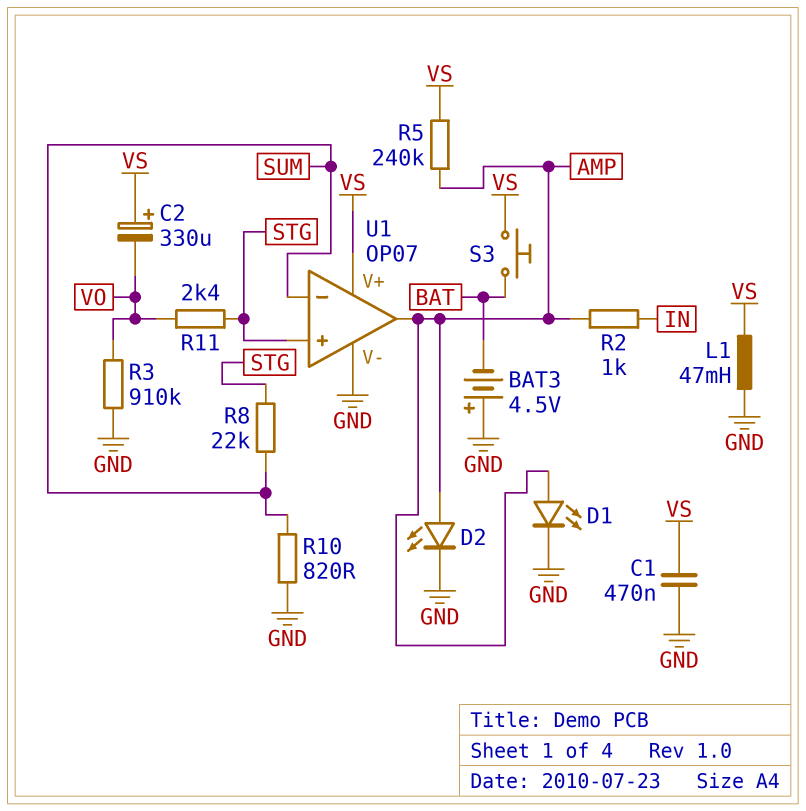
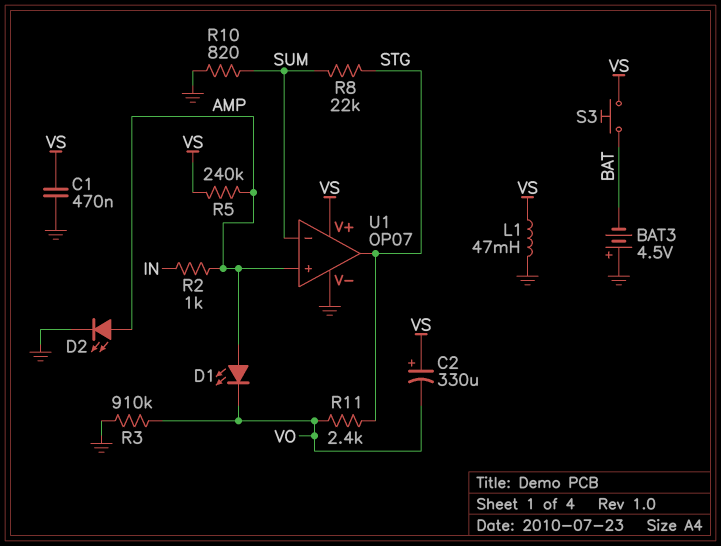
D1: LED (A AMP, K GND) -> LED (A AMP, K VO)
U1 pin in+: STG -> AMP
U1 pin out: AMP -> STG

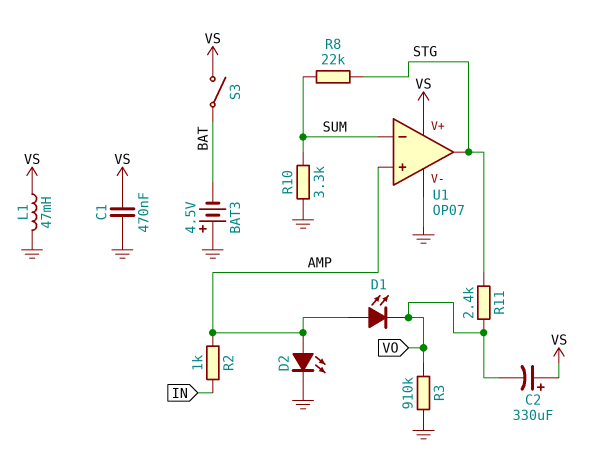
R5: 240k (AMP, VS) -> none
R10: 820 (GND, SUM) -> 3.3k (GND, SUM)
S3: button (BAT, VS) -> switch (BAT, VS)

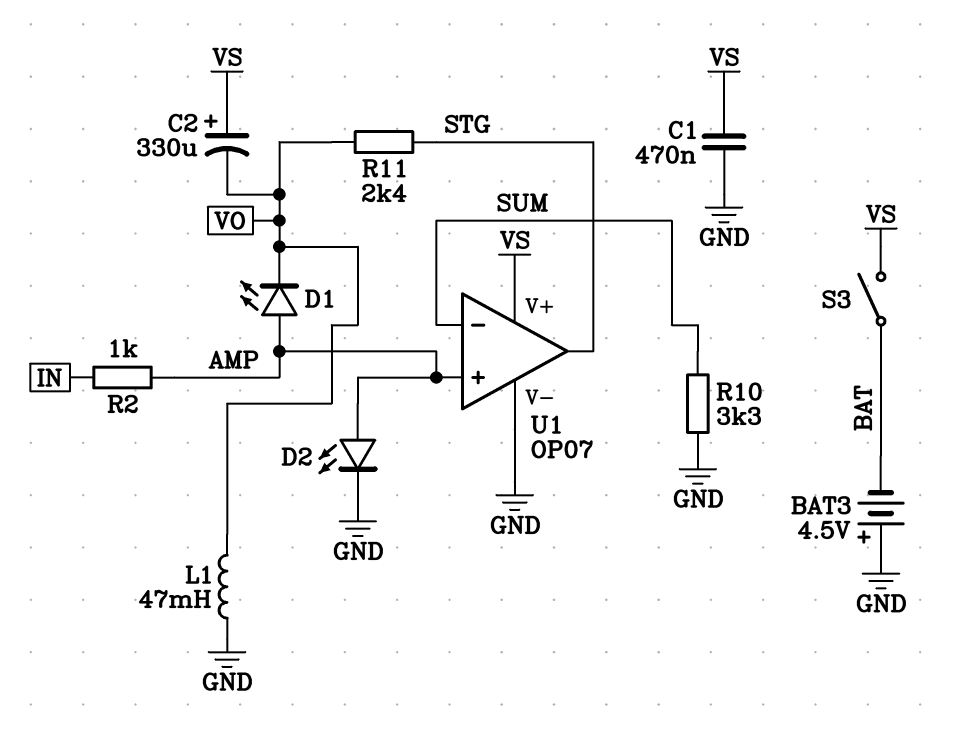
L1: 47mH (GND, VS) -> 47mH (GND, VO)
R3: 910k (GND, VO) -> none
R8: 22k (STG, SUM) -> none

